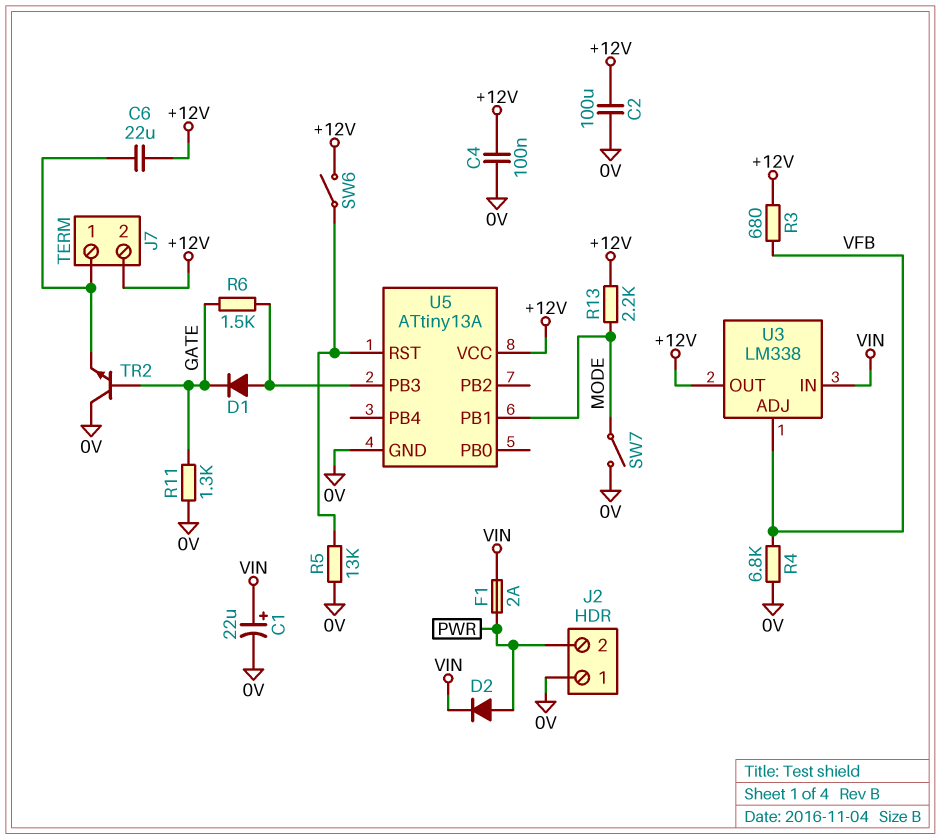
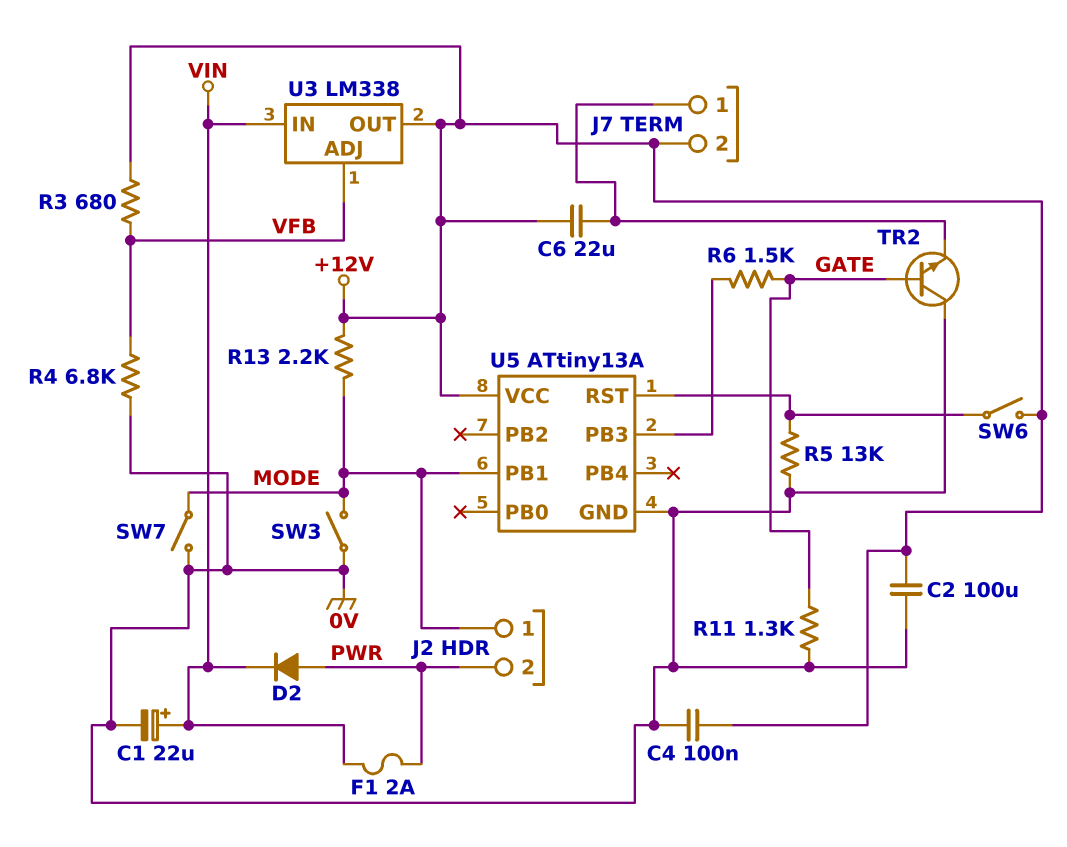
D1: diode (A U5/PB3, K GATE) -> none
J2 pin 1: 0V -> MODE
SW3: none -> switch (0V, MODE)

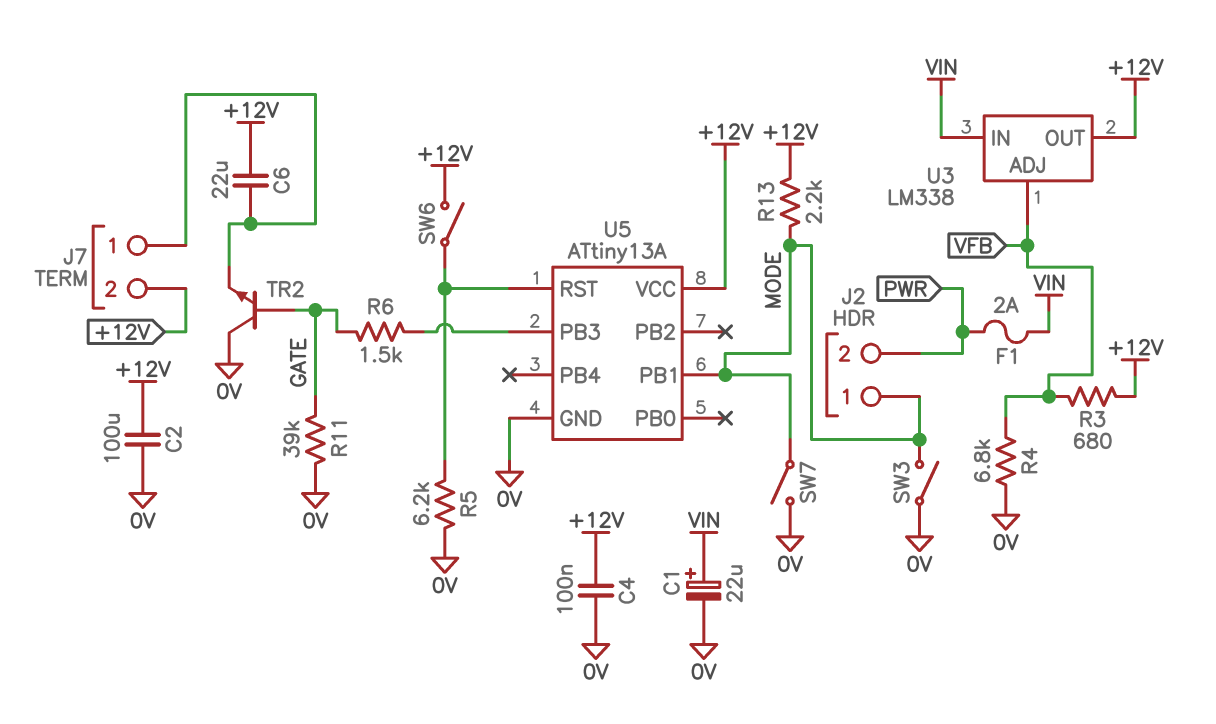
D2: diode (A PWR, K VIN) -> none
R5: 13k (0V, U5/RST) -> 6.2k (0V, U5/RST)
R11: 1.3k (0V, GATE) -> 39k (0V, GATE)

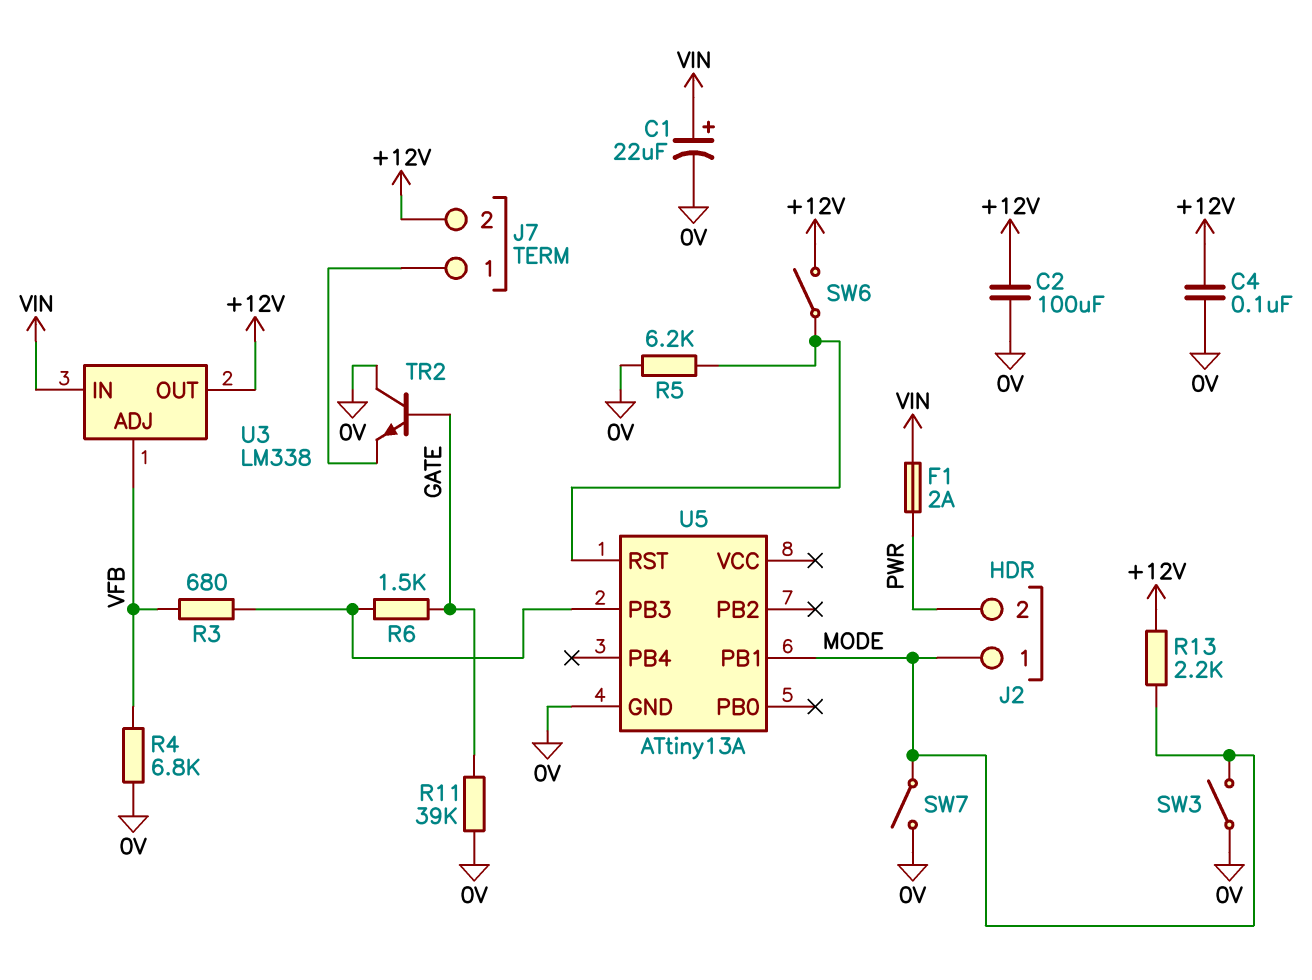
C6: 22uF (+12V, J7/1) -> none
R3: 680 (+12V, VFB) -> 680 (U5/PB3, VFB)
U5 pin VCC: +12V -> none

